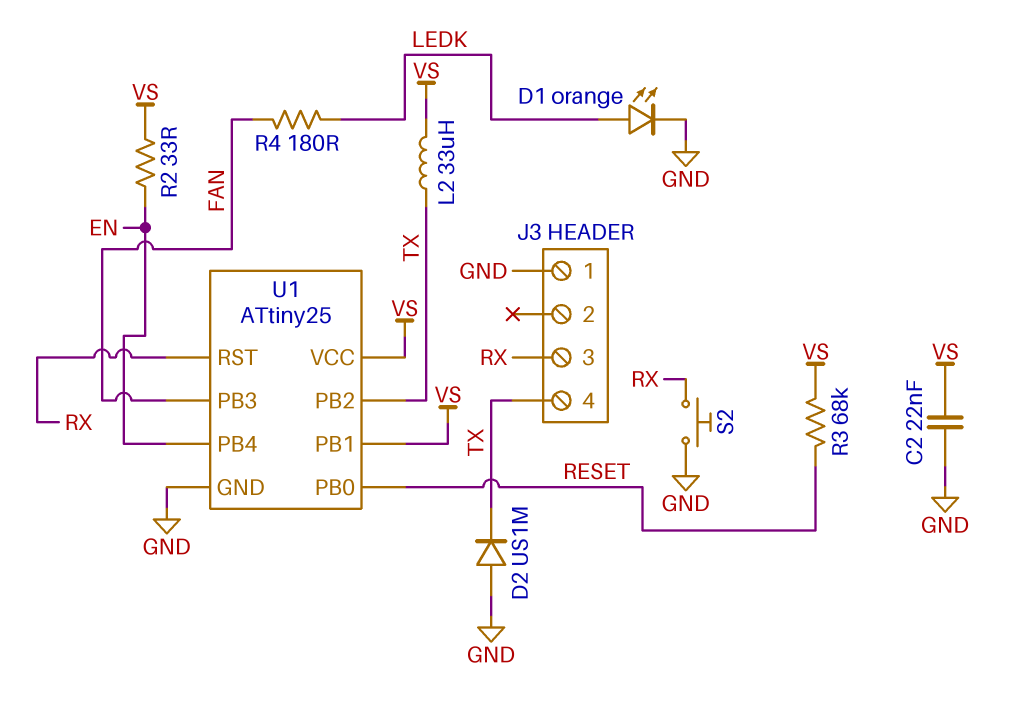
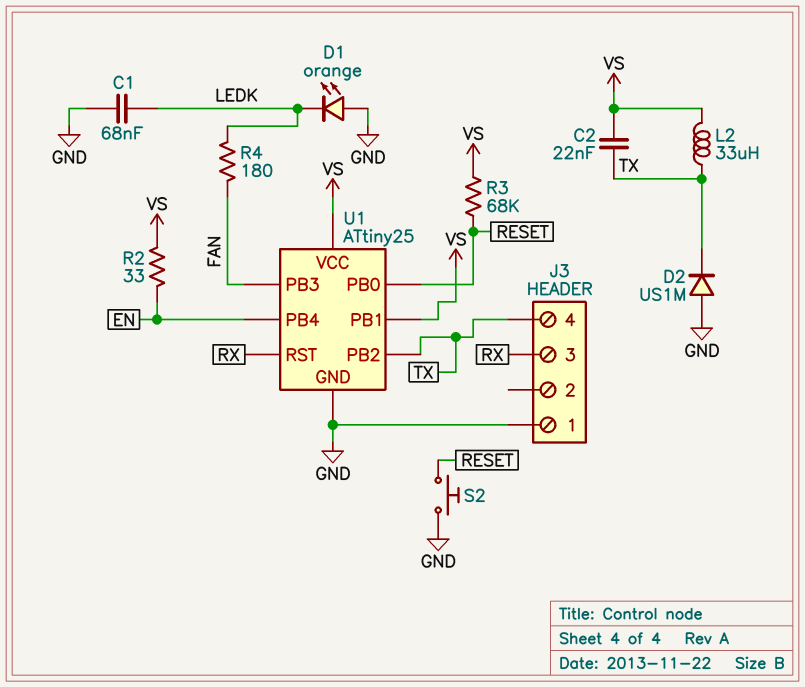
C1: none -> 68nF (GND, LEDK)
C2: 22nF (GND, VS) -> 22nF (TX, VS)
D1: LED orange (A LEDK, K GND) -> LED orange (A GND, K LEDK)
S2: button (GND, RX) -> button (GND, RESET)

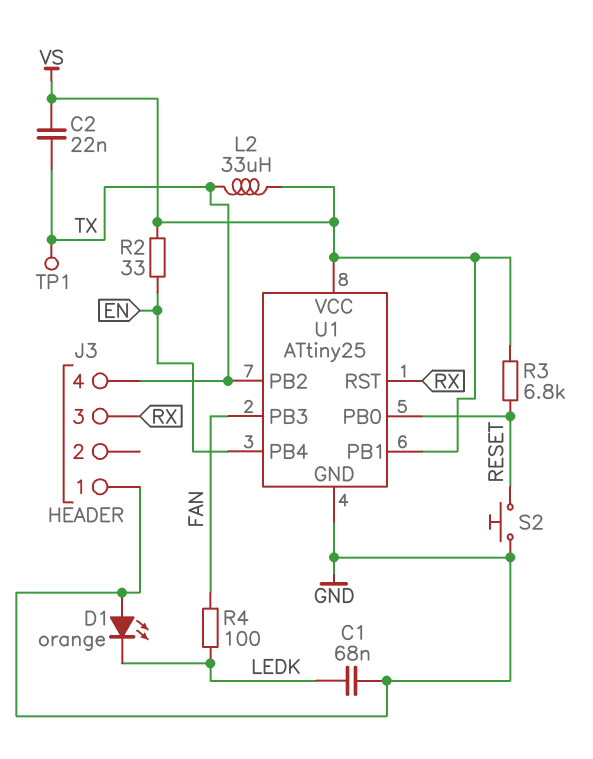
D2: diode US1M (A GND, K TX) -> none
R3: 68k (RESET, VS) -> 6.8k (RESET, VS)
R4: 180 (FAN, LEDK) -> 100 (FAN, LEDK)
TP1: none -> test point (TX)

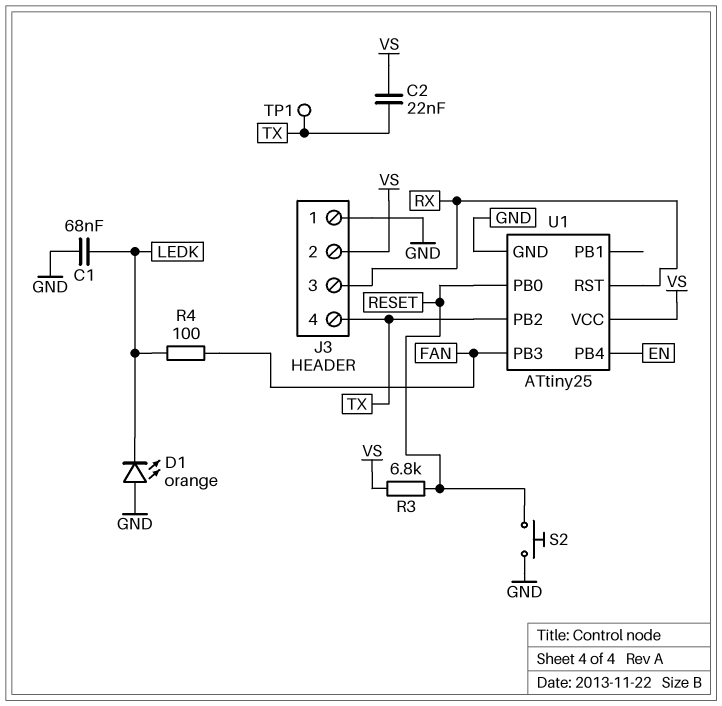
J3 pin 2: none -> VS
L2: 33uH (TX, VS) -> none
R2: 33 (EN, VS) -> none
U1 pin PB1: VS -> none

